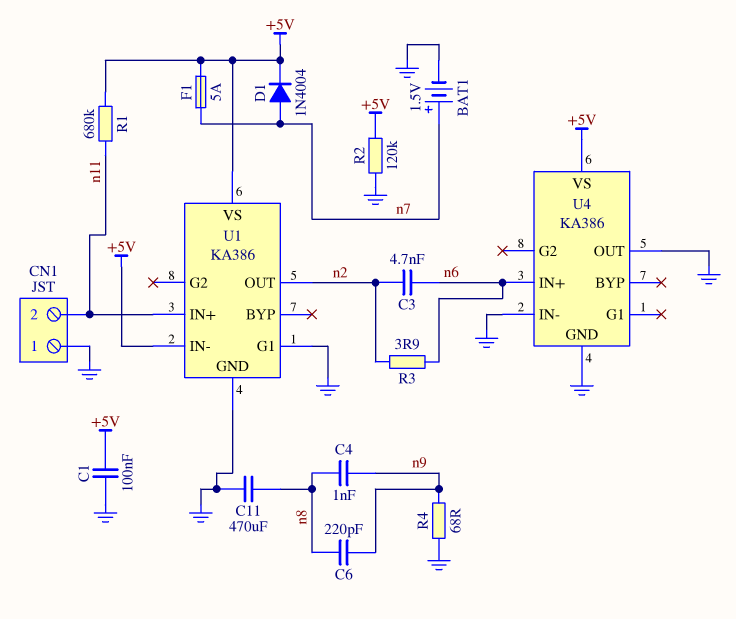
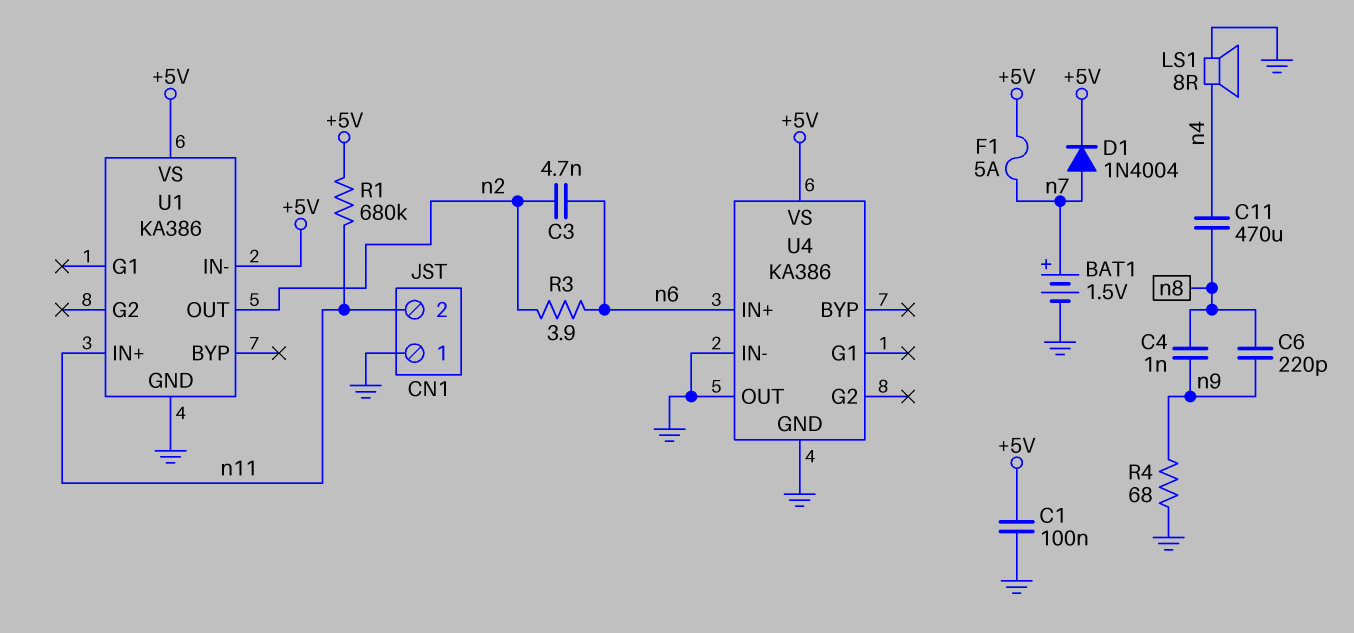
C11: 470uF (GND, n8) -> 470uF (n4, n8)
LS1: none -> speaker 8R (GND, n4)
R2: 120k (+5V, GND) -> none
U1 pin G1: GND -> none

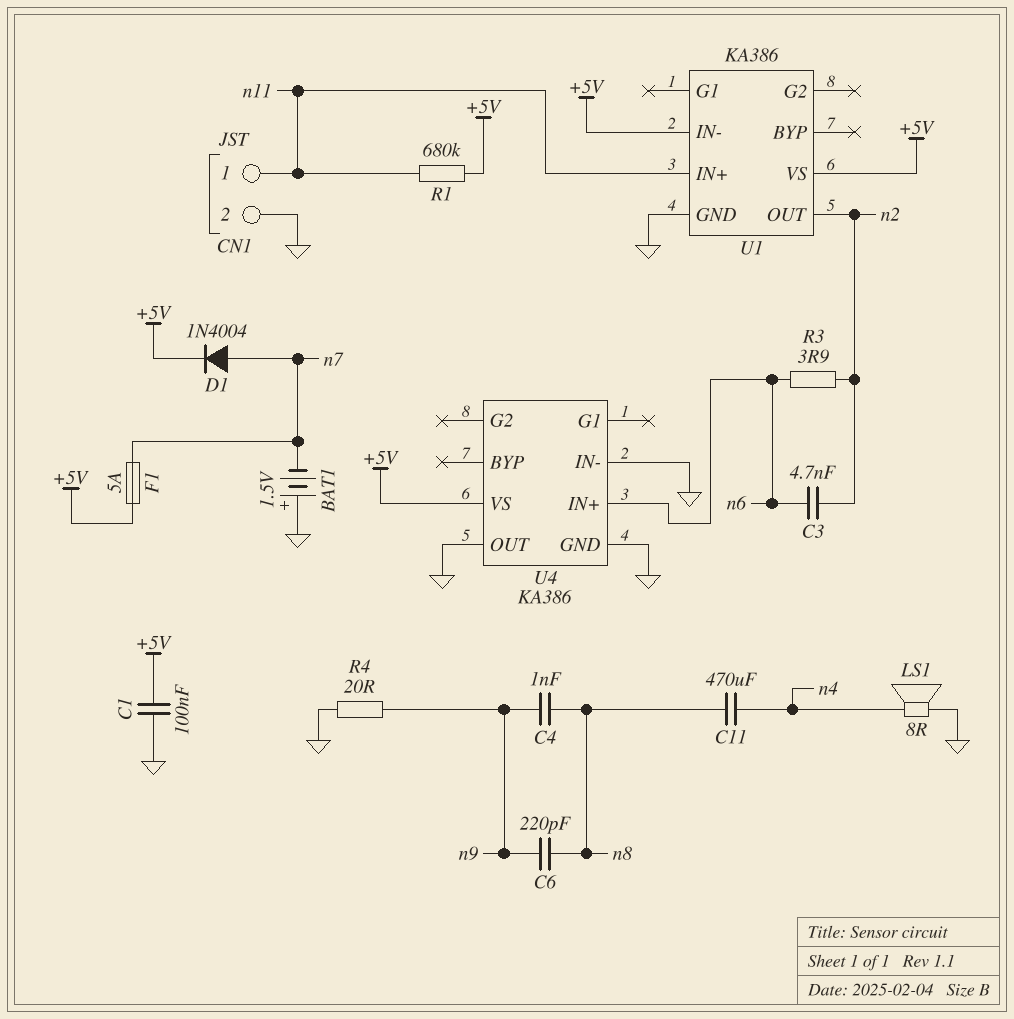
BAT1: 1.5V (plus n7, minus GND) -> 1.5V (plus GND, minus n7)
CN1 pin 1: GND -> n11
CN1 pin 2: n11 -> GND
R4: 68 (GND, n9) -> 20 (GND, n9)

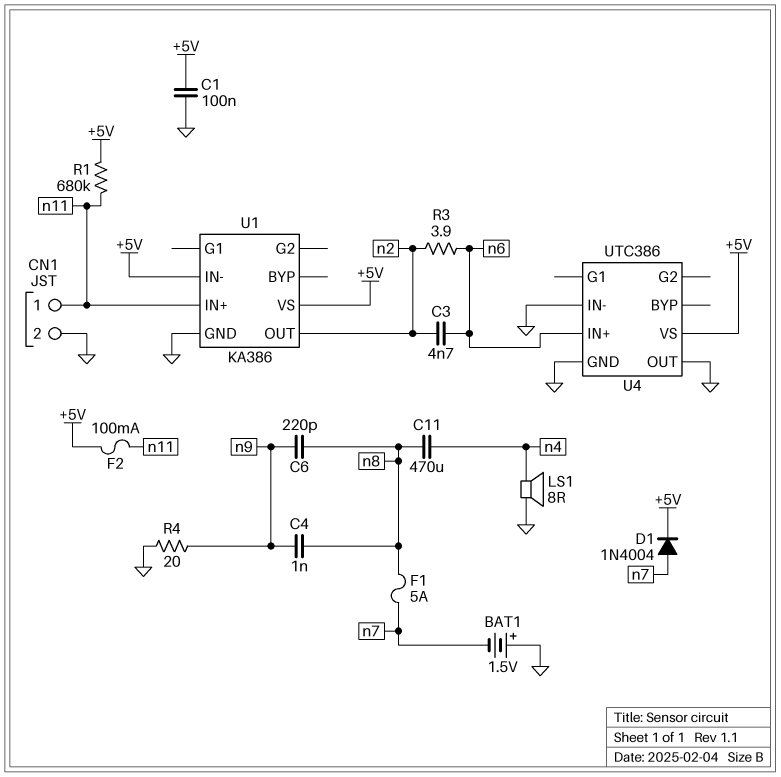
F1: 5A (+5V, n7) -> 5A (n7, n8)
F2: none -> 100mA (+5V, n11)
U4: KA386 -> UTC386

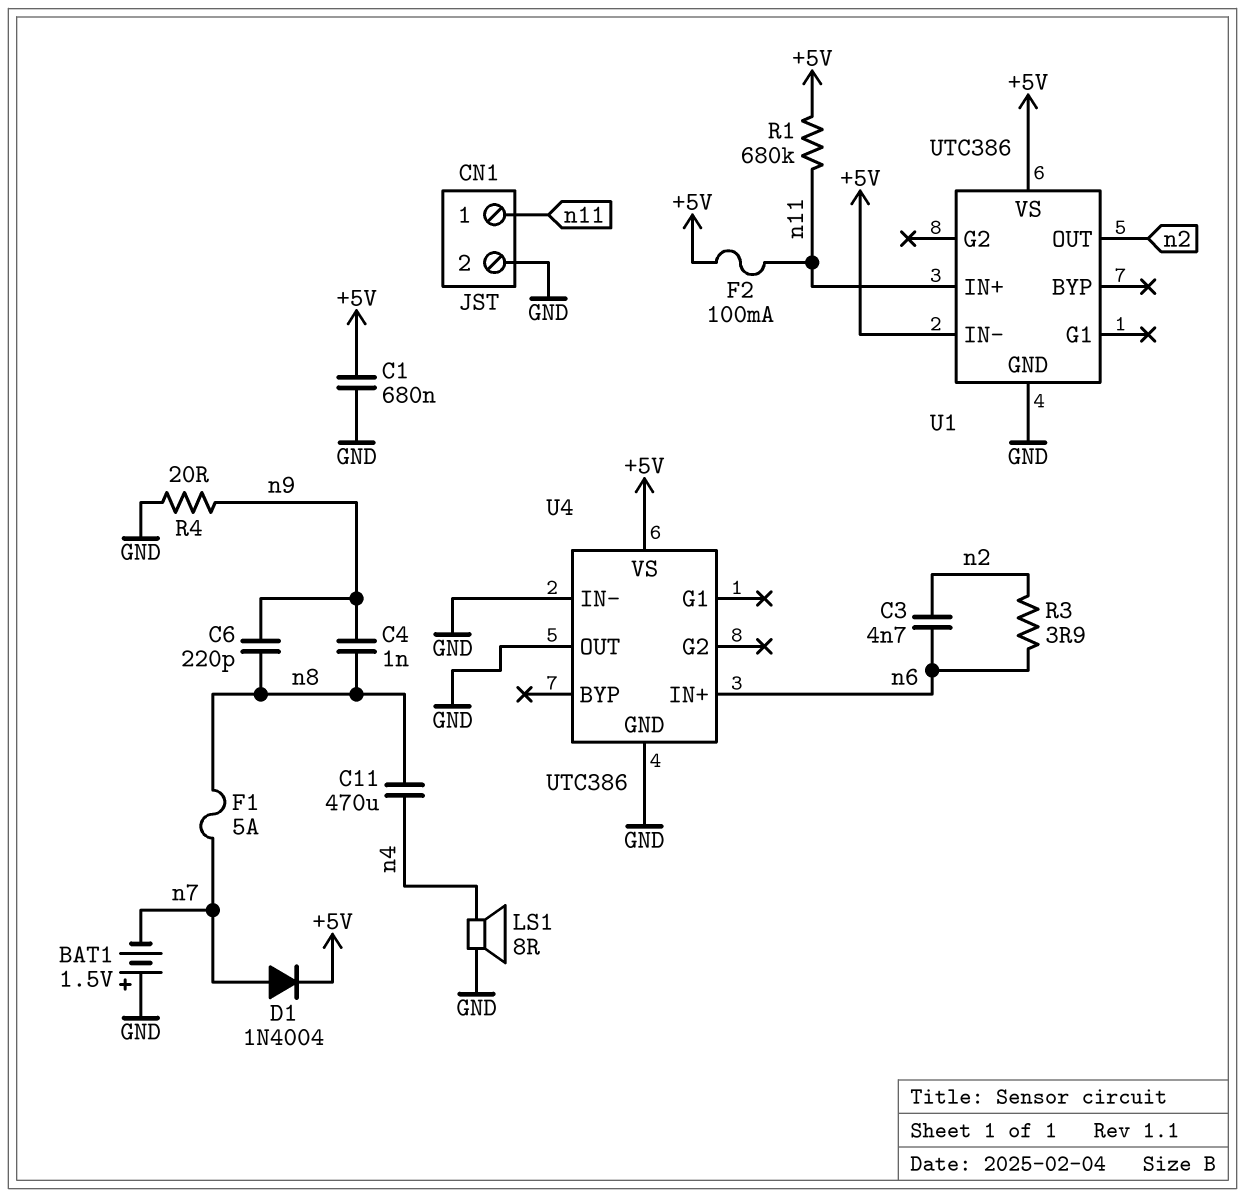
C1: 100nF (+5V, GND) -> 680nF (+5V, GND)
U1: KA386 -> UTC386

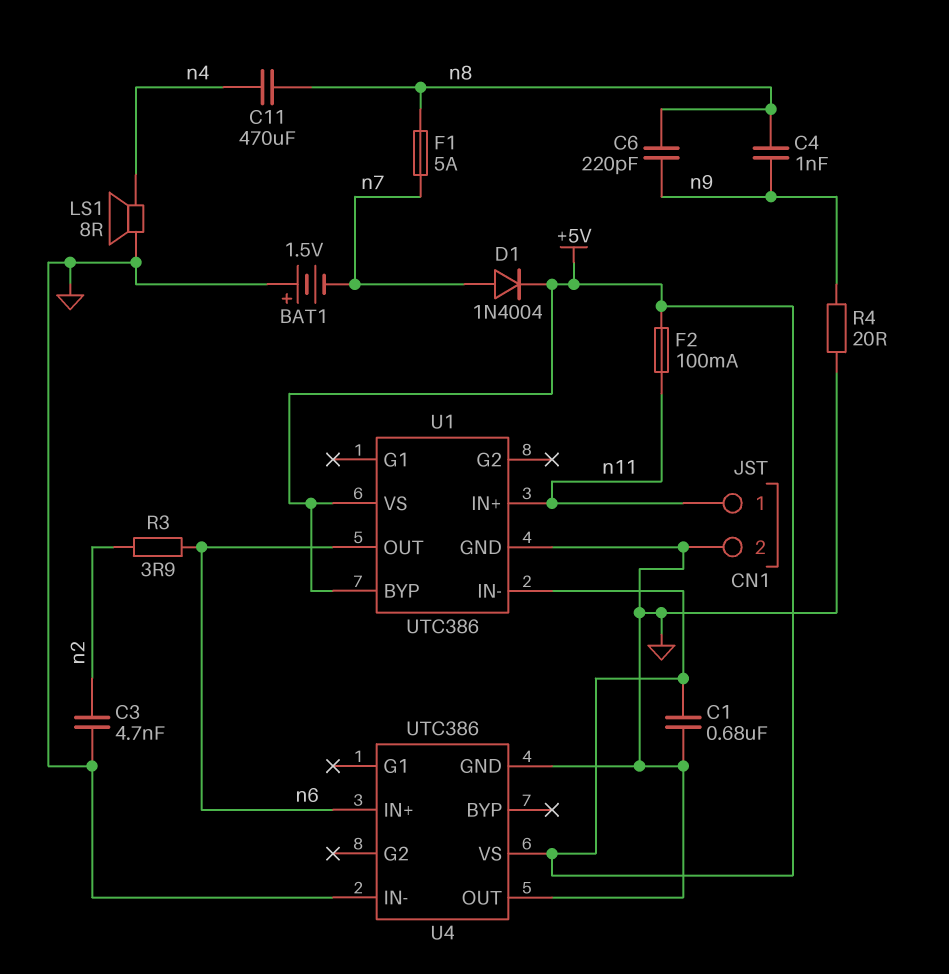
C3: 4.7nF (n2, n6) -> 4.7nF (GND, n2)
R1: 680k (+5V, n11) -> none
U1 pin BYP: none -> +5V
U1 pin OUT: n2 -> n6

